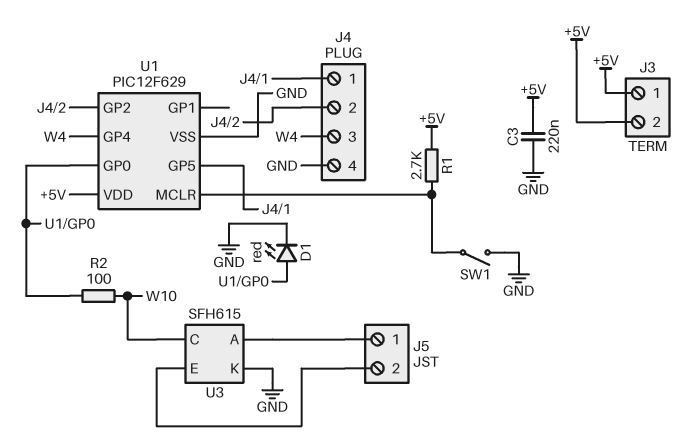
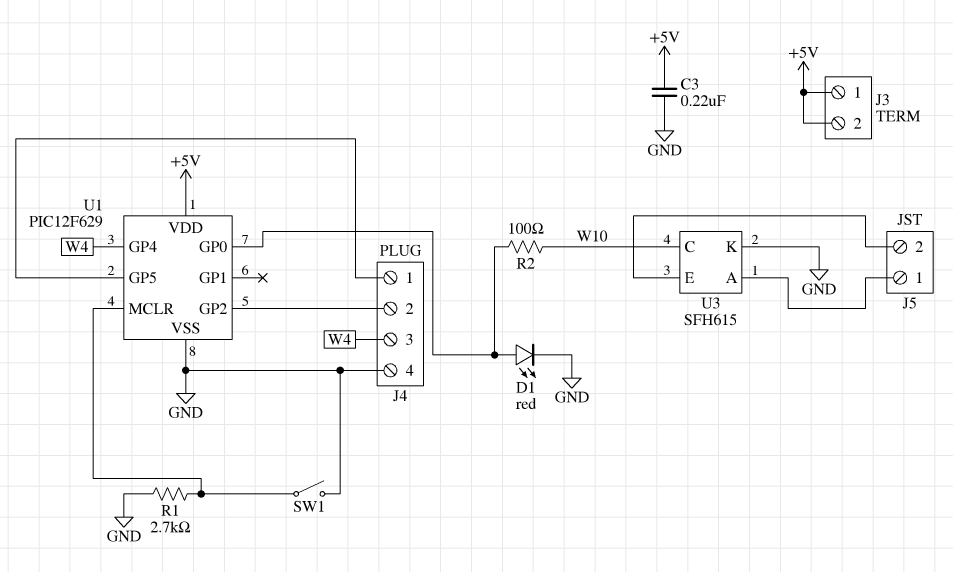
R1: 2.7k (+5V, U1/MCLR) -> 2.7k (GND, U1/MCLR)

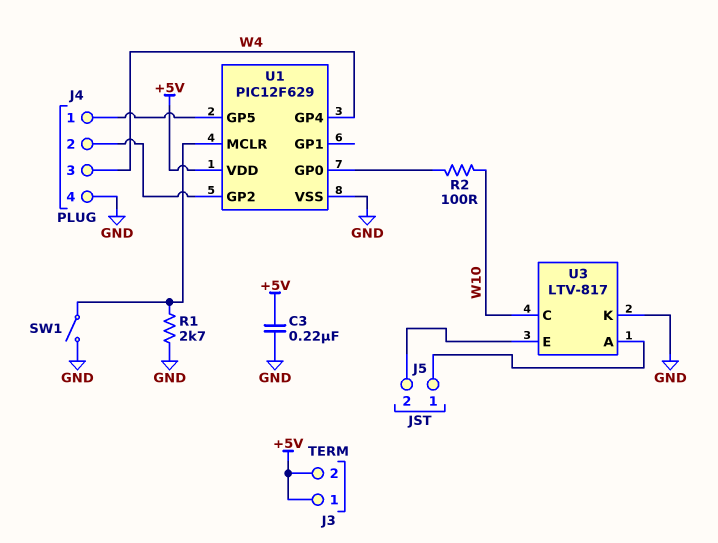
D1: LED red (A U1/GP0, K GND) -> none
U3: SFH615 -> LTV-817

